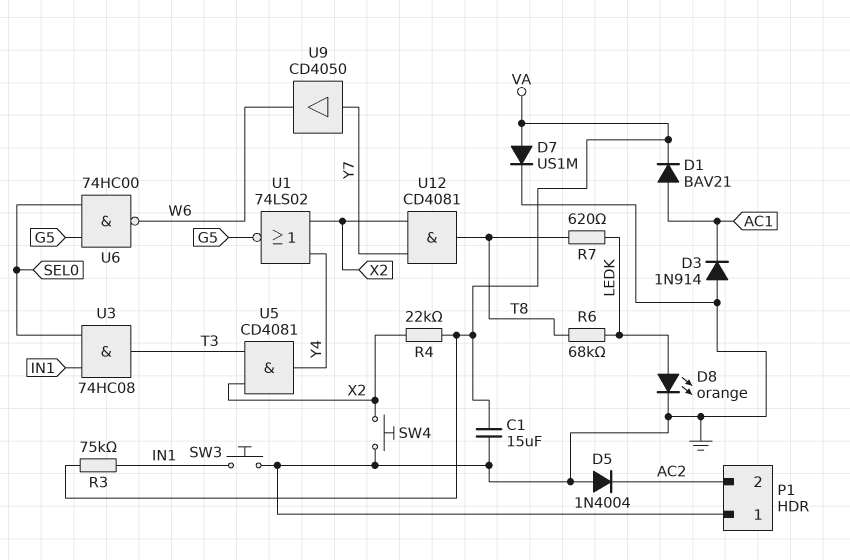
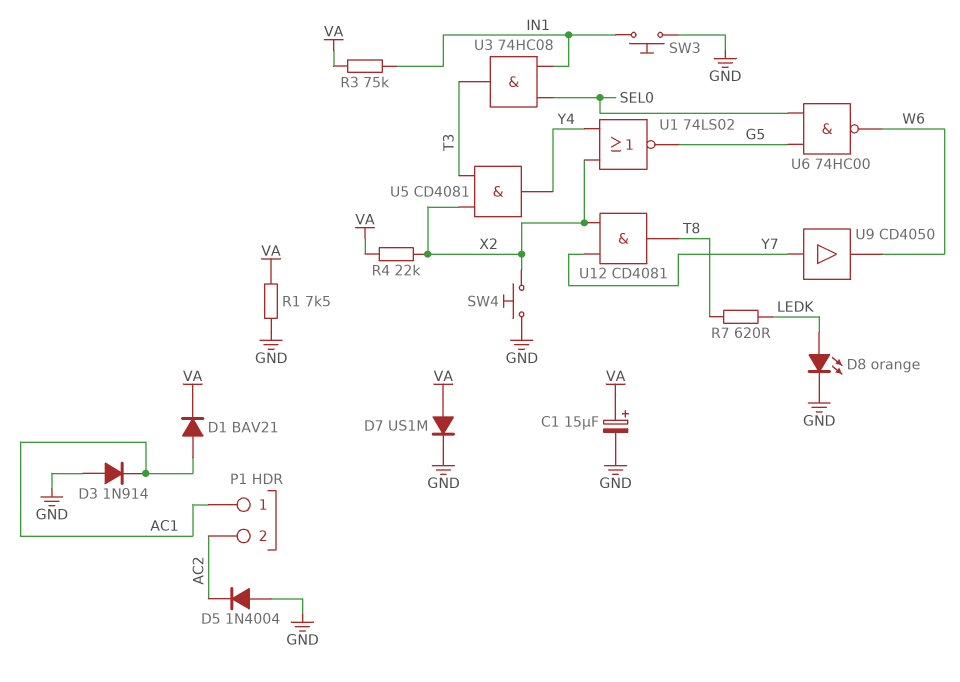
C1: 15uF (GND, VA) -> 15uF (plus VA, minus GND)
P1 pin 1: GND -> AC1
R1: none -> 7.5k (GND, VA)
R6: 68k (LEDK, T8) -> none

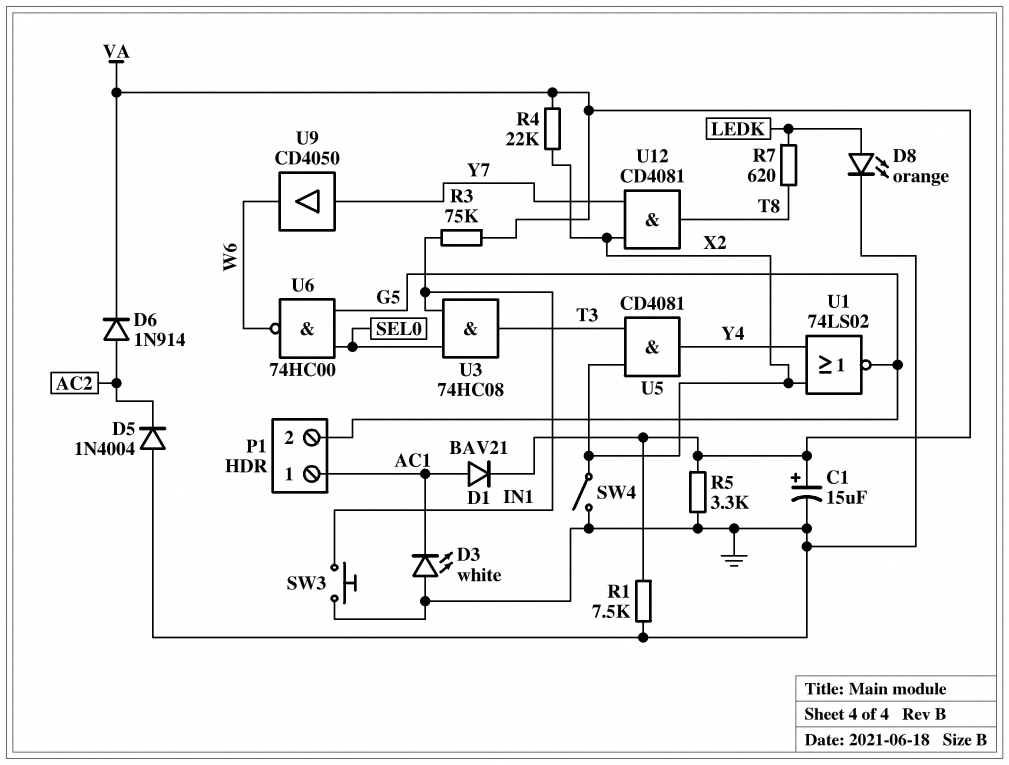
D3: diode 1N914 (A GND, K AC1) -> LED white (A GND, K AC1)
D6: none -> diode 1N914 (A AC2, K VA)
D7: diode US1M (A VA, K GND) -> none
P1 pin 2: AC2 -> G5
R5: none -> 3.3k (GND, VA)
SW4: button (GND, X2) -> switch (GND, X2)

